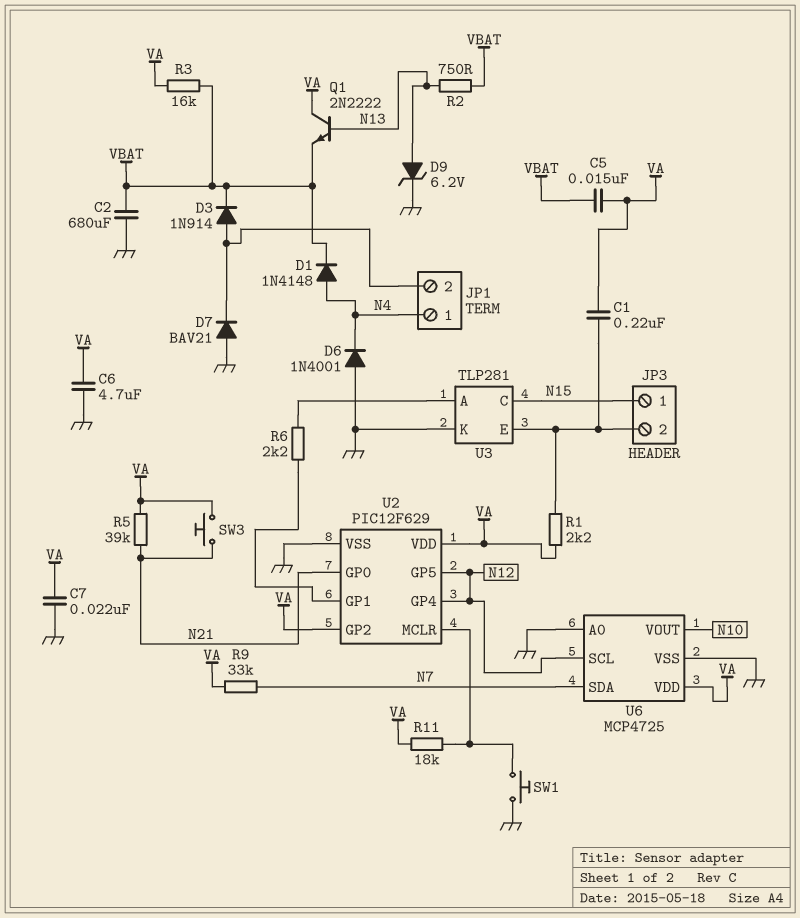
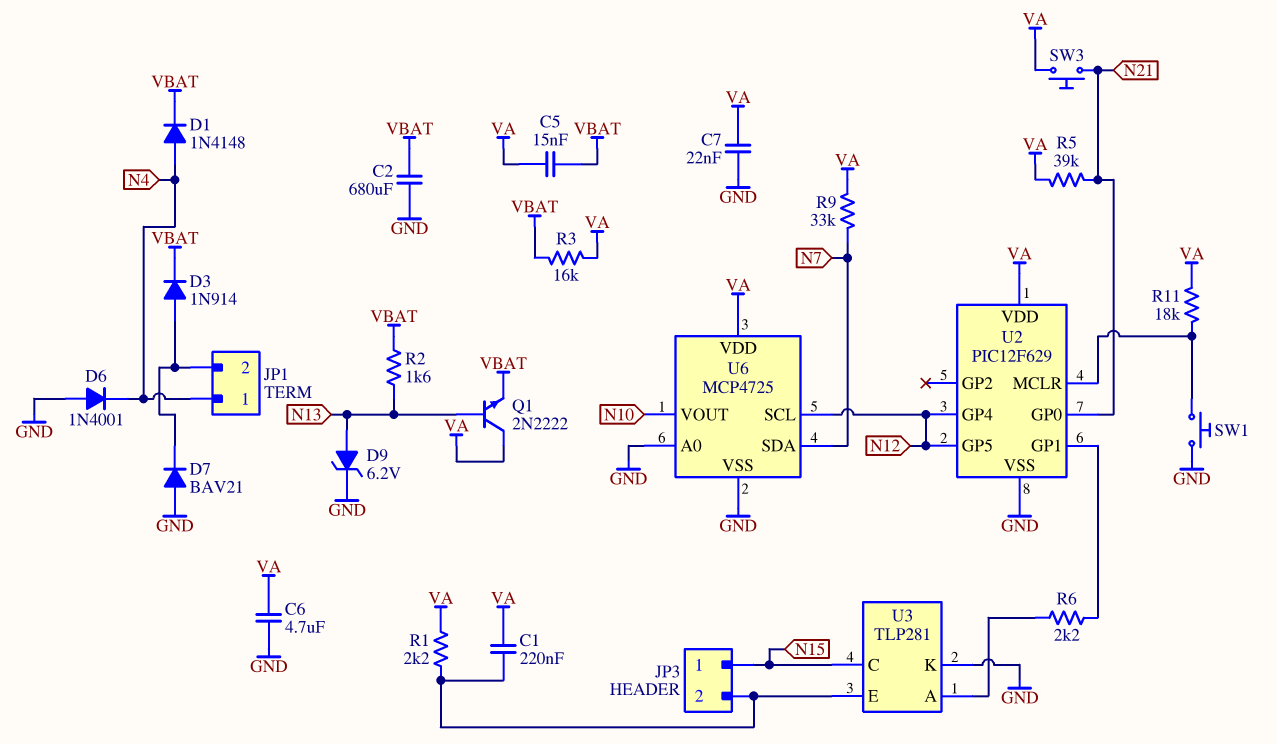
R2: 750 (N13, VBAT) -> 1.6k (N13, VBAT)
U2 pin GP2: VA -> none

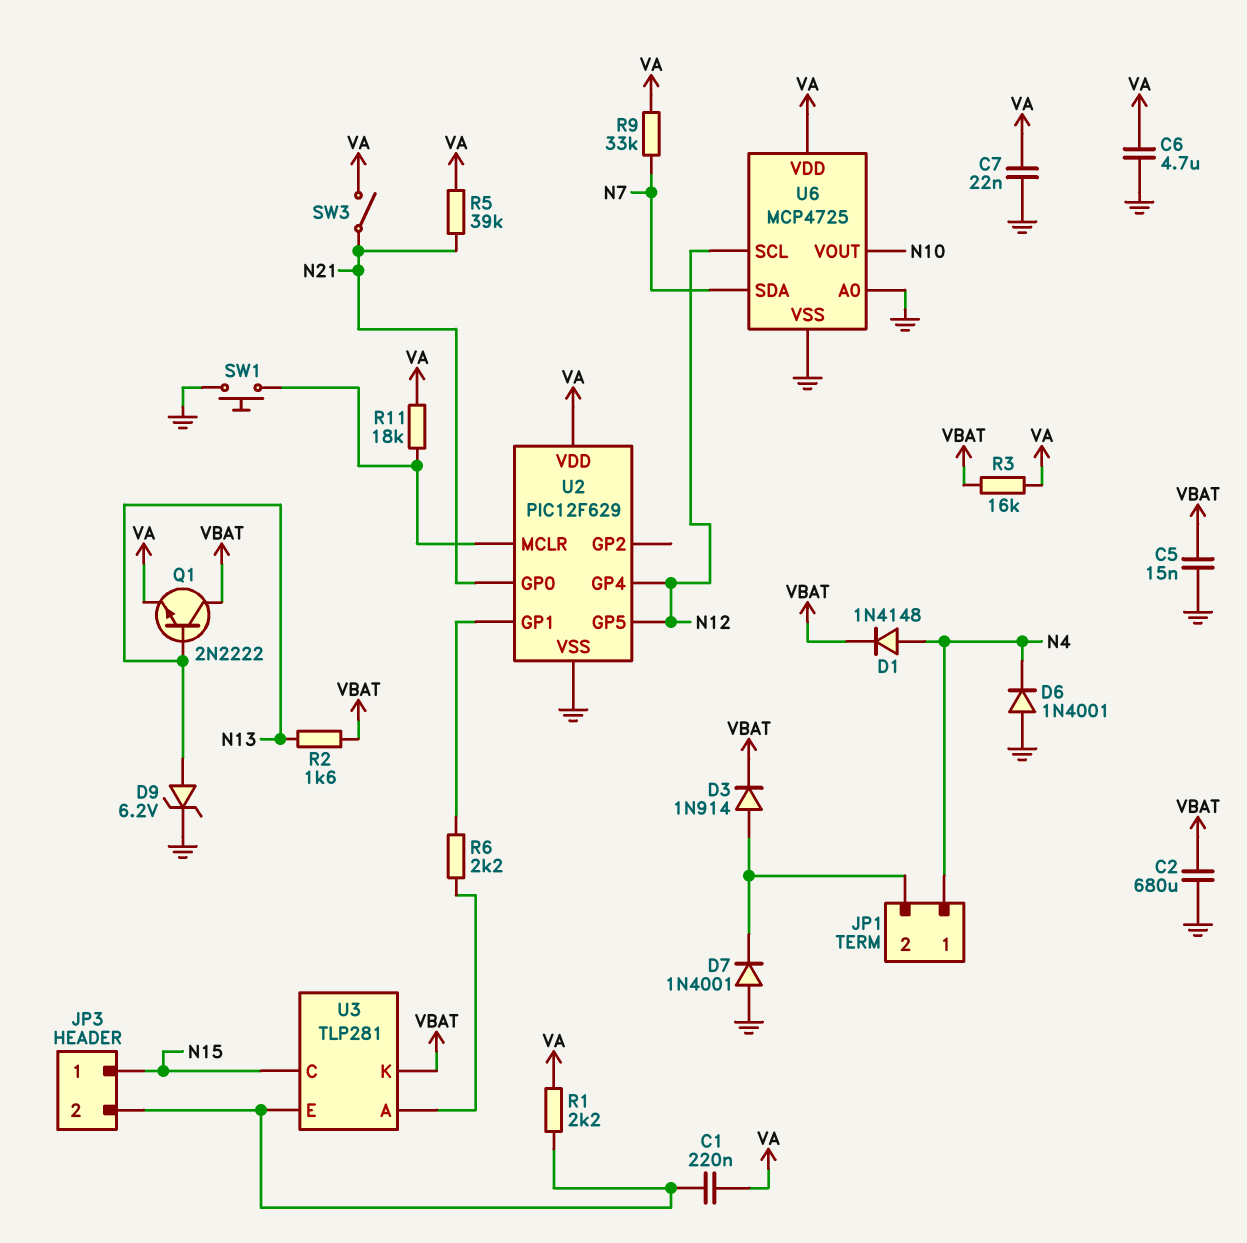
C5: 15nF (VA, VBAT) -> 15nF (GND, VBAT)
D7: diode BAV21 (A GND, K JP1/2) -> diode 1N4001 (A GND, K JP1/2)
Q1: NPN 2N2222 (B N13, C VA, E VBAT) -> NPN 2N2222 (B N13, C VBAT, E VA)
SW3: button (N21, VA) -> switch (N21, VA)
U3 pin K: GND -> VBAT

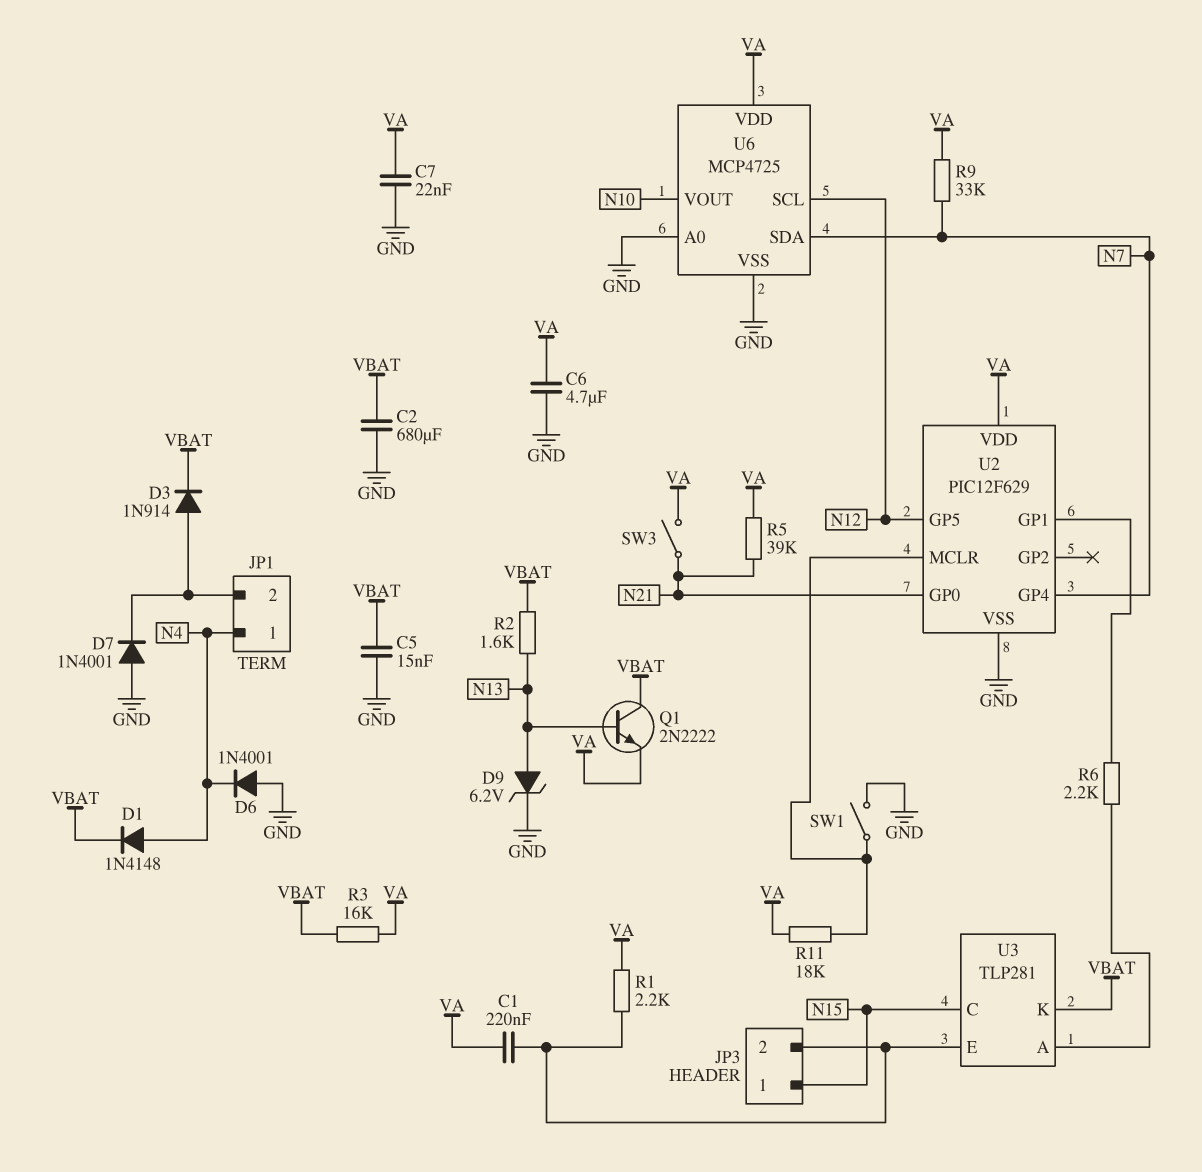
SW1: button (GND, U2/MCLR) -> switch (GND, U2/MCLR)
U2 pin GP4: N12 -> N7

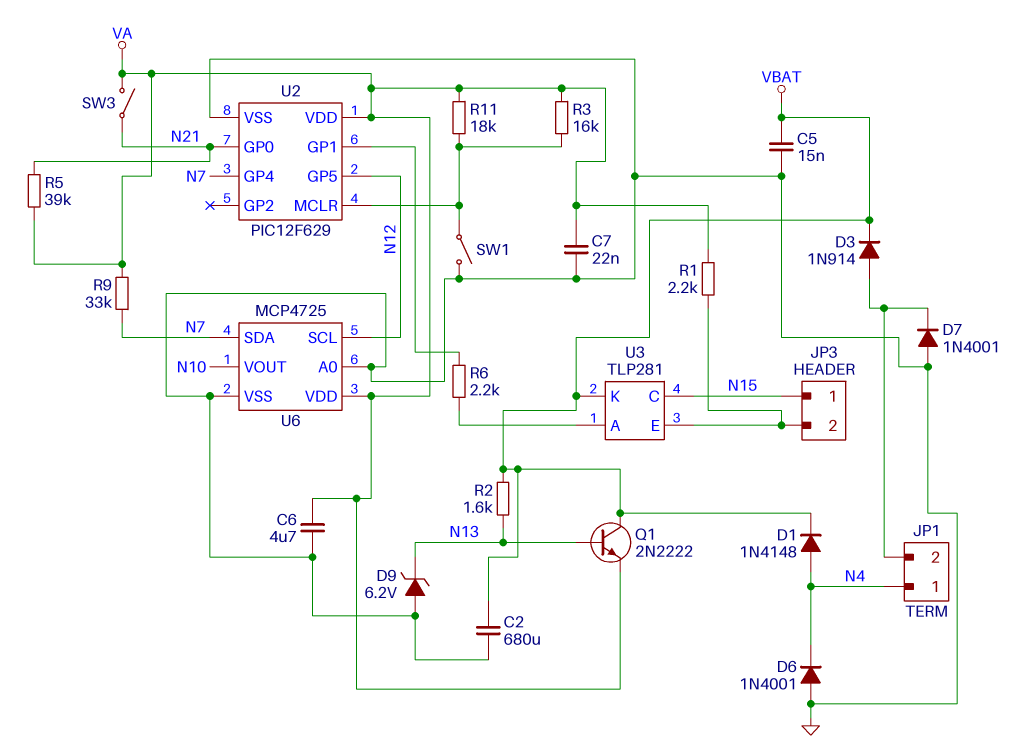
C1: 220nF (JP3/2, VA) -> none
D9: zener 6.2V (A N13, K GND) -> zener 6.2V (A GND, K N13)
R3: 16k (VA, VBAT) -> 16k (U2/MCLR, VA)

